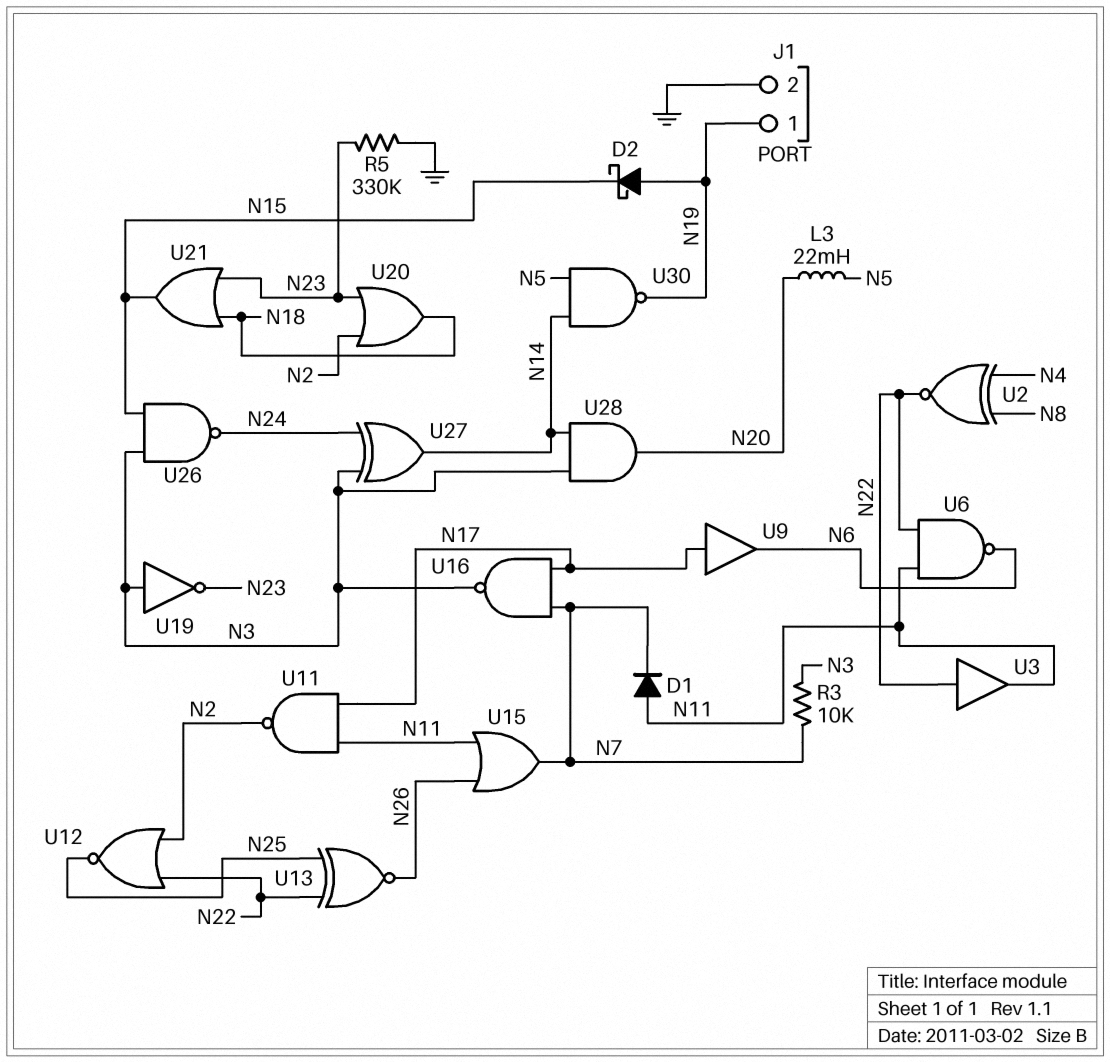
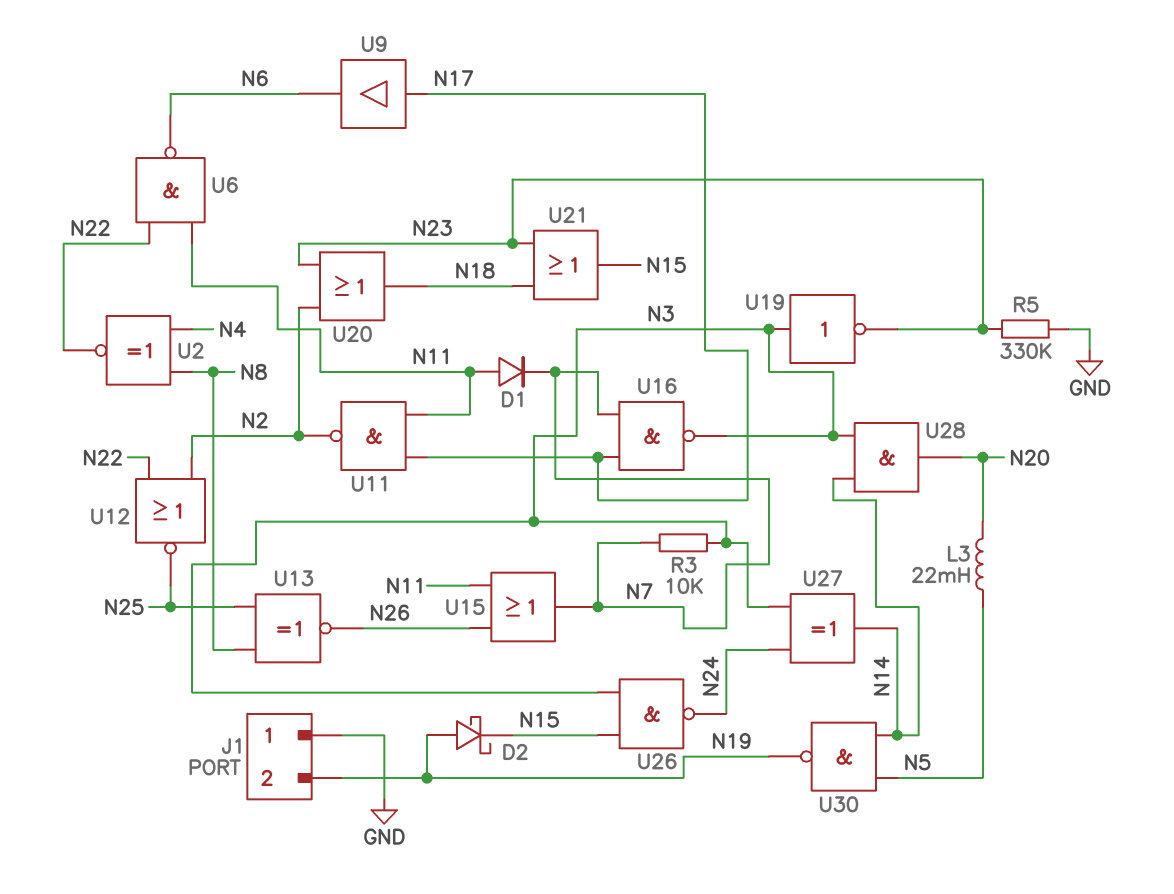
J1 pin 1: N19 -> GND
J1 pin 2: GND -> N19
U3: buffer (in N22, out N11) -> none
U13: XNOR (in N22, in N25, out N26) -> XNOR (in N8, in N25, out N26)

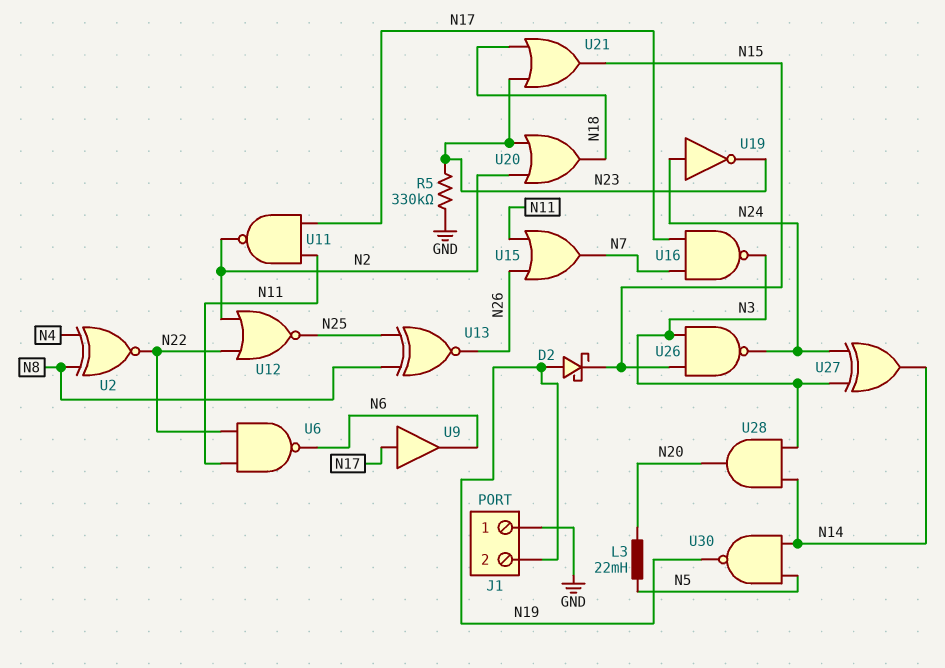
D1: diode (A N11, K N7) -> none
R3: 10k (N3, N7) -> none
U19: NOT (in N3, out N23) -> NOT (in N24, out N23)

